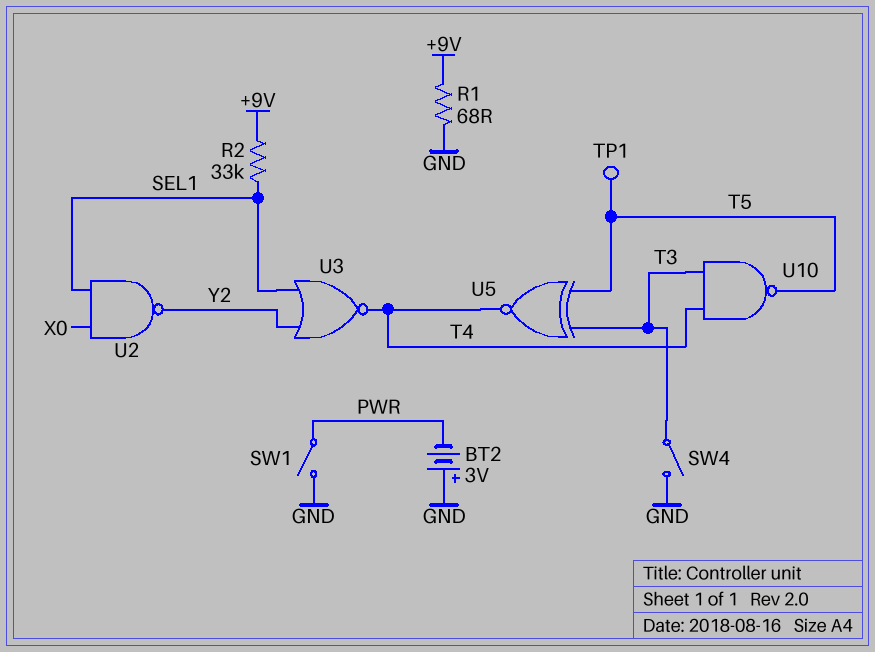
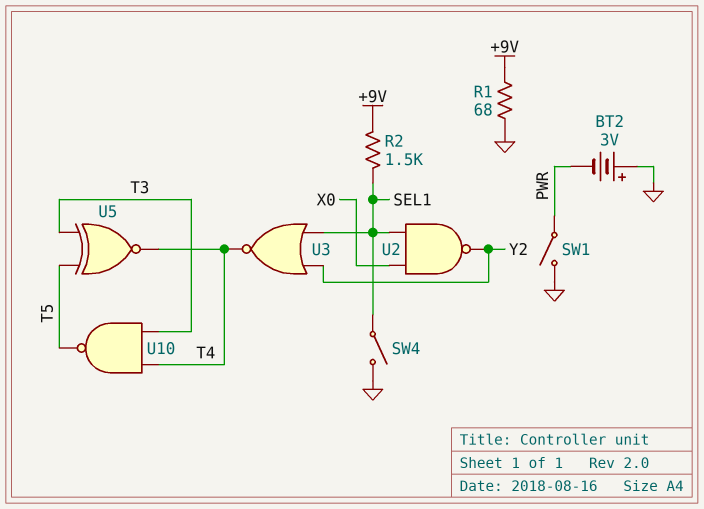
R2: 33k (+9V, SEL1) -> 1.5k (+9V, SEL1)
SW4: switch (GND, T3) -> switch (GND, SEL1)
TP1: test point (T5) -> none

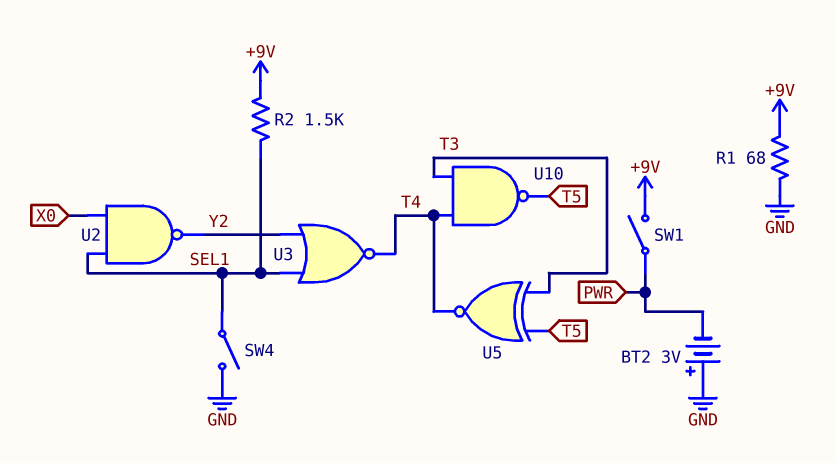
SW1: switch (GND, PWR) -> switch (+9V, PWR)

